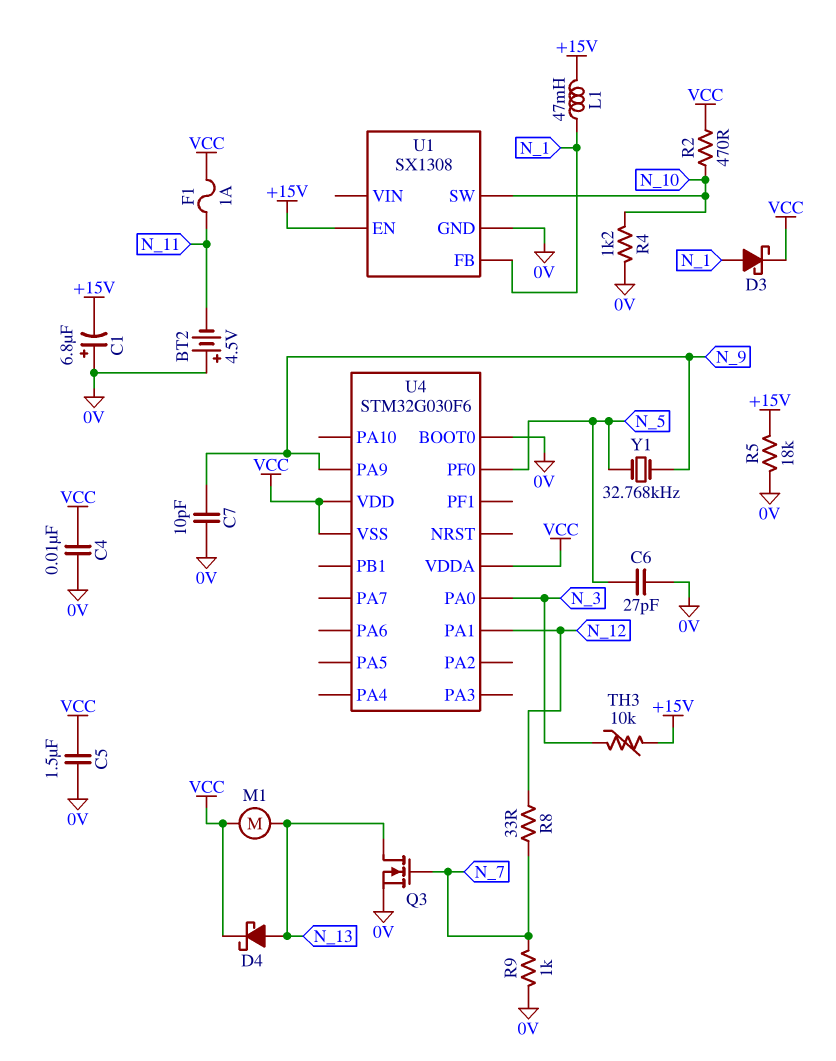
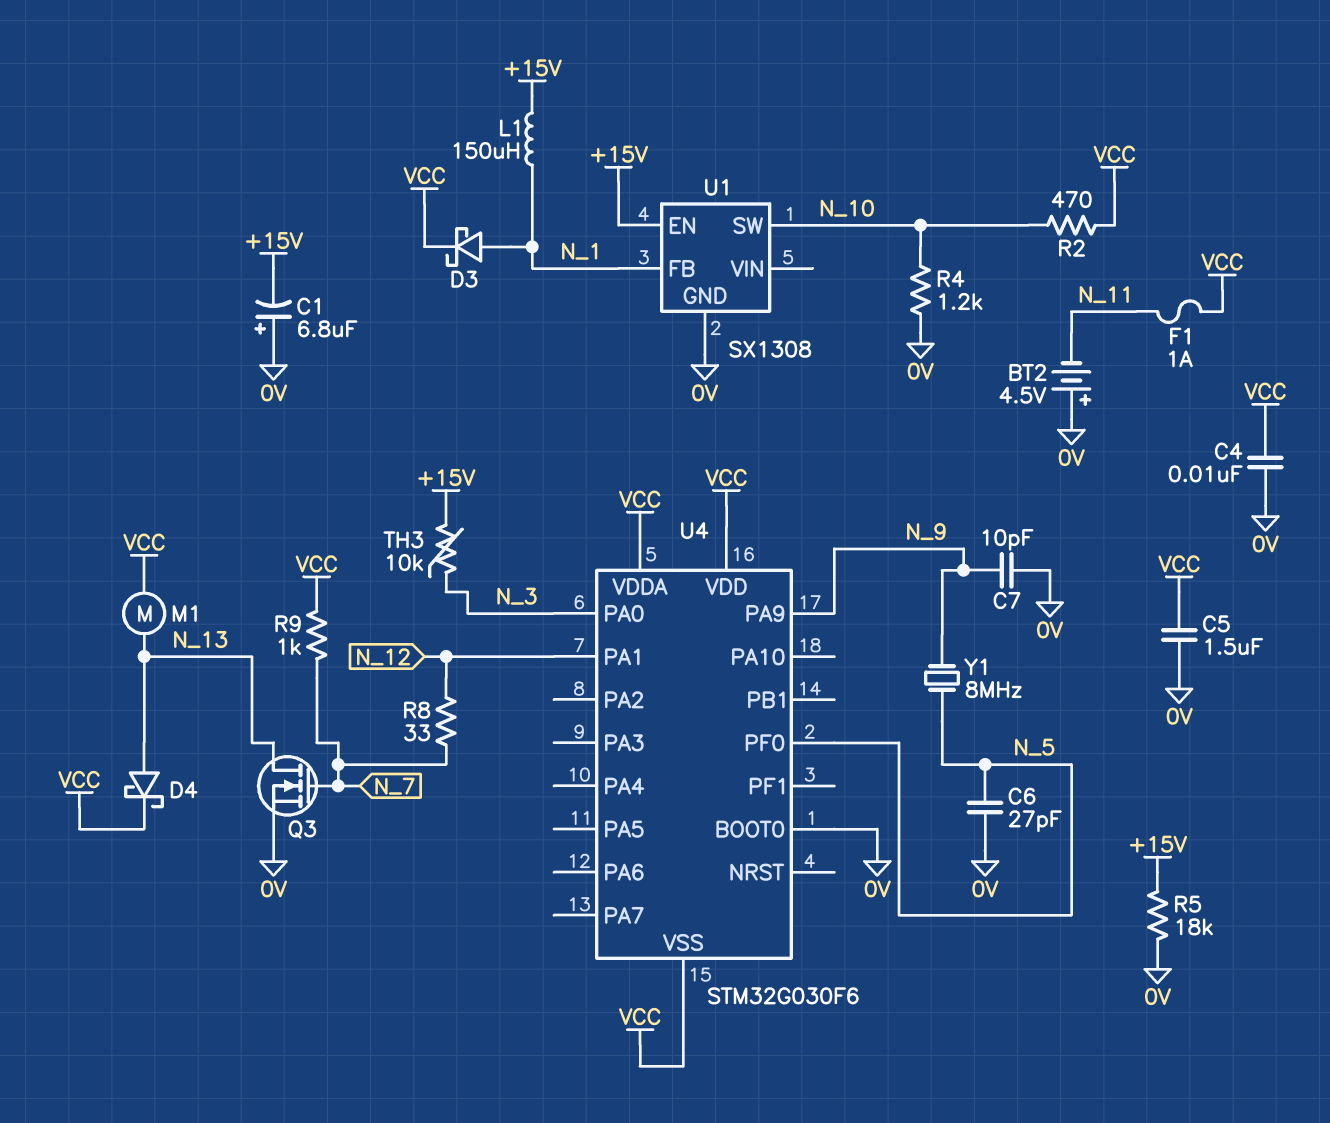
L1: 47mH (+15V, N_1) -> 150uH (+15V, N_1)
R9: 1k (0V, N_7) -> 1k (N_7, VCC)
Y1: 32.768kHz (N_5, N_9) -> 8MHz (N_5, N_9)

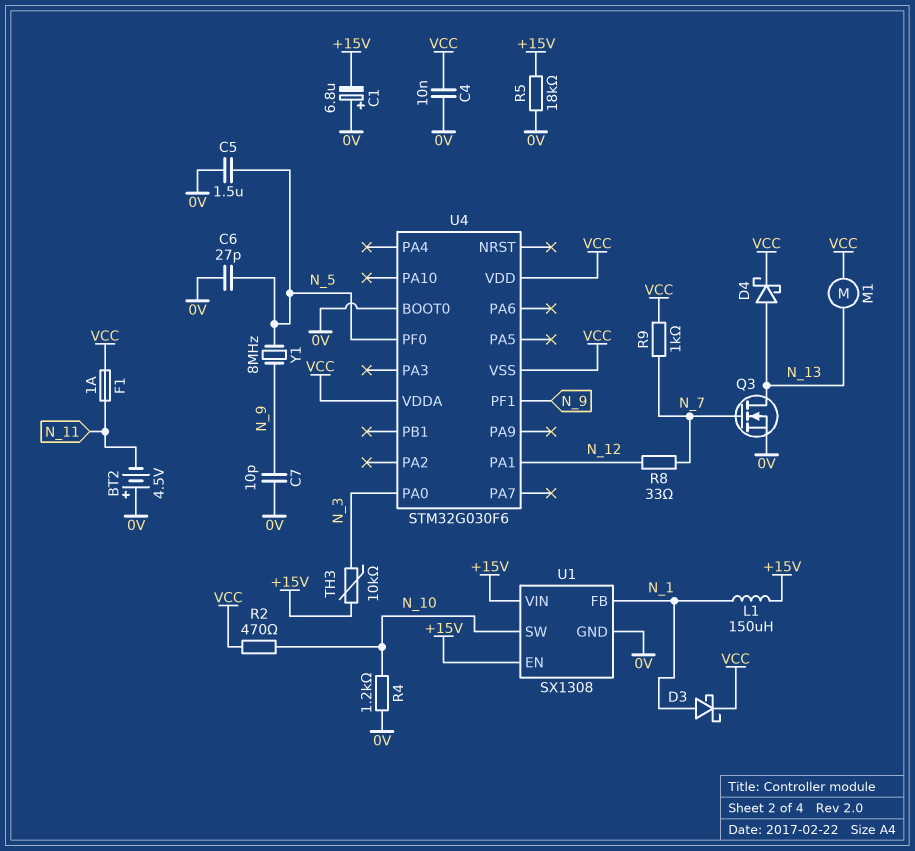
C5: 1.5uF (0V, VCC) -> 1.5uF (0V, N_5)
U1 pin VIN: none -> +15V
U4 pin PA9: N_9 -> none
U4 pin PF1: none -> N_9

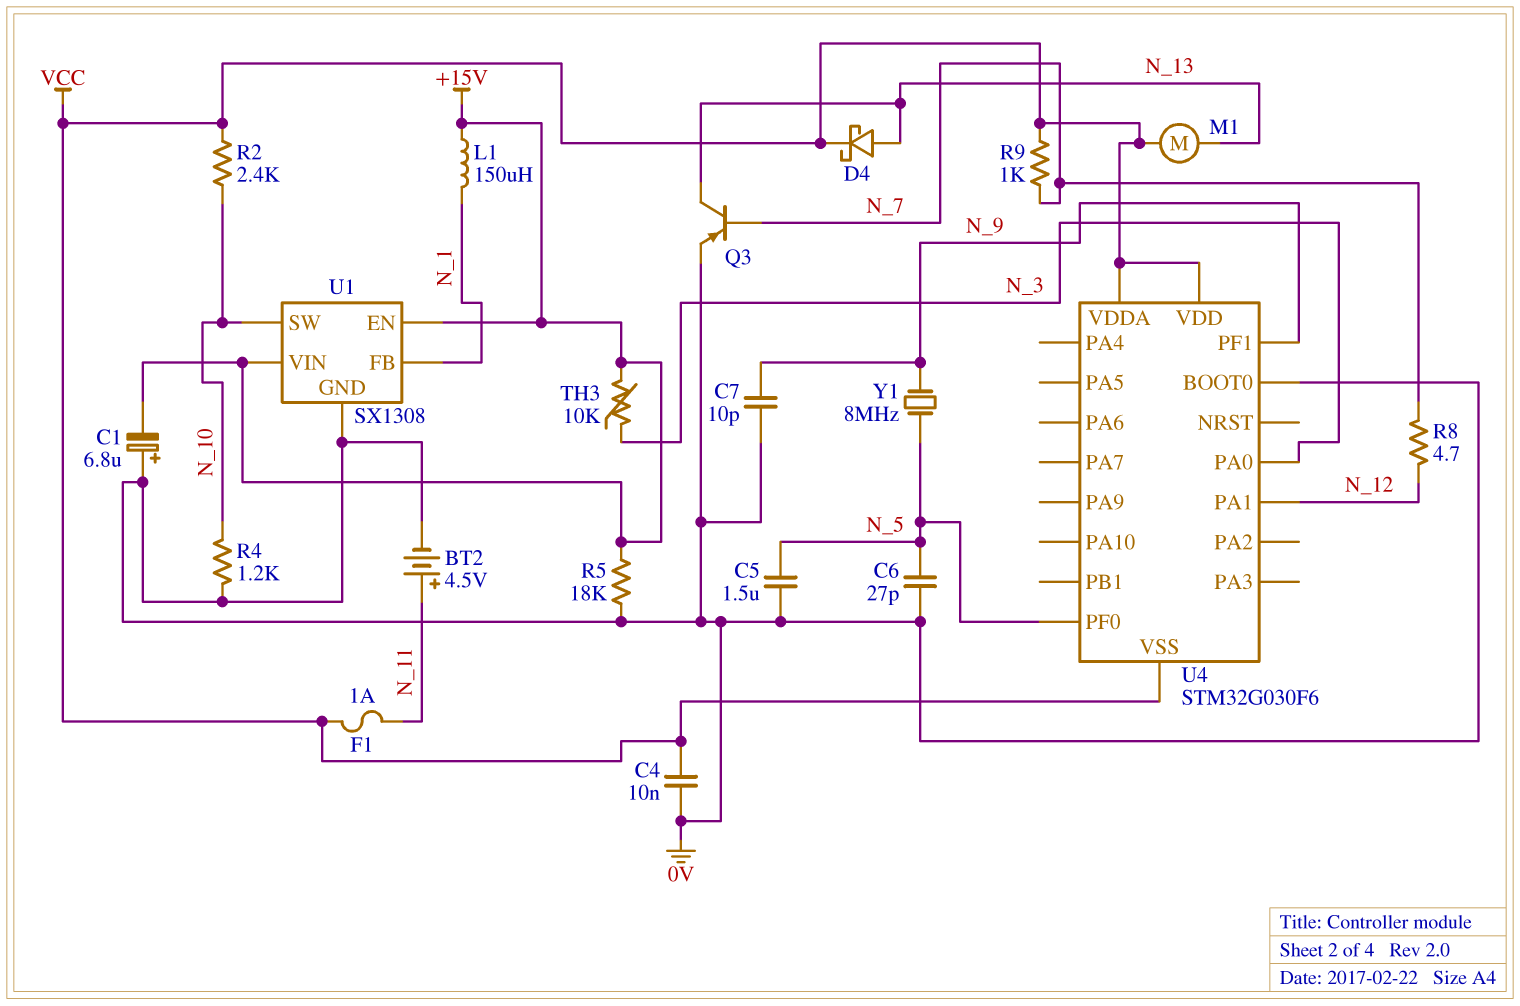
BT2: 4.5V (plus 0V, minus N_11) -> 4.5V (plus N_11, minus 0V)
D3: schottky (A N_1, K VCC) -> none
Q3: NMOS (G N_7, D N_13, S 0V) -> PNP (B N_7, C N_13, E 0V)
R2: 470 (N_10, VCC) -> 2.4k (N_10, VCC)
R8: 33 (N_7, N_12) -> 4.7 (N_7, N_12)

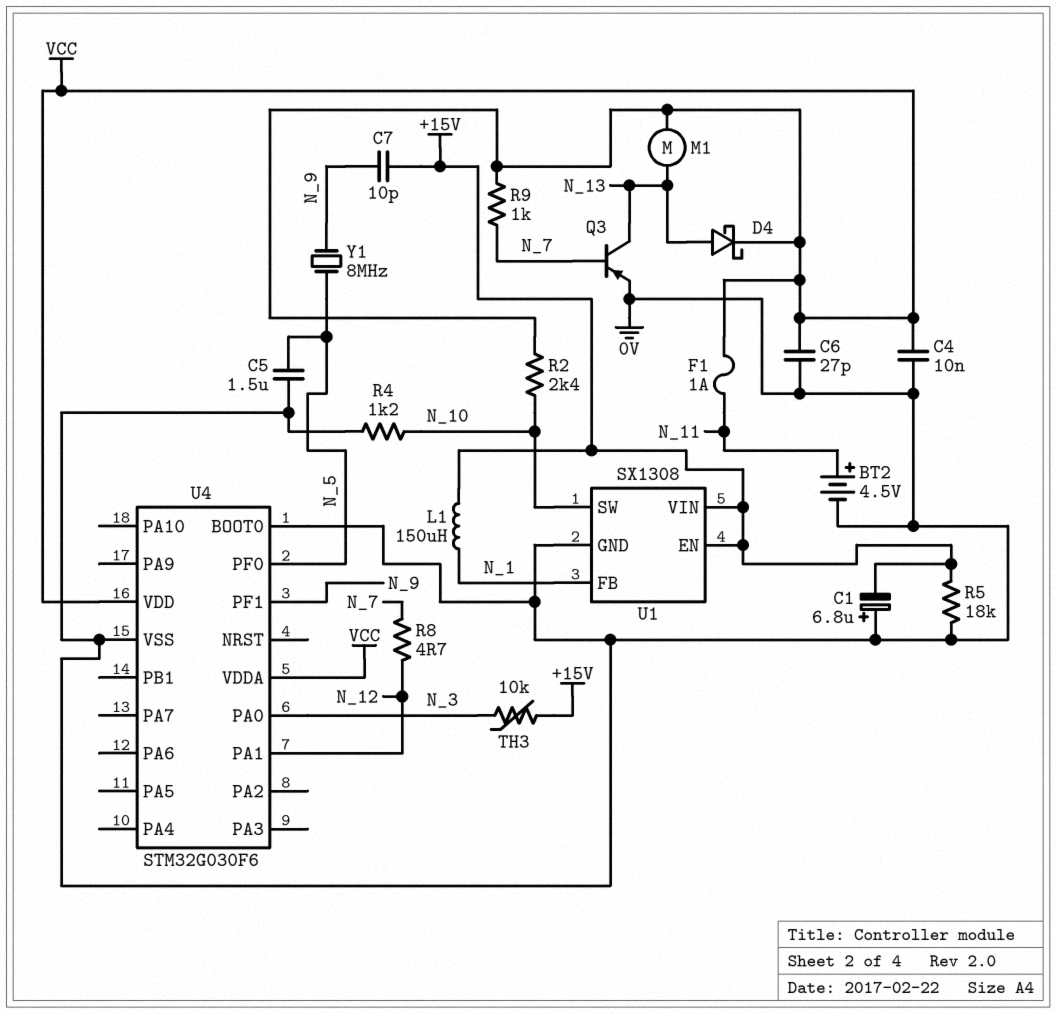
C6: 27pF (0V, N_5) -> 27pF (0V, VCC)
C7: 10pF (0V, N_9) -> 10pF (+15V, N_9)
U4 pin VSS: VCC -> 0V

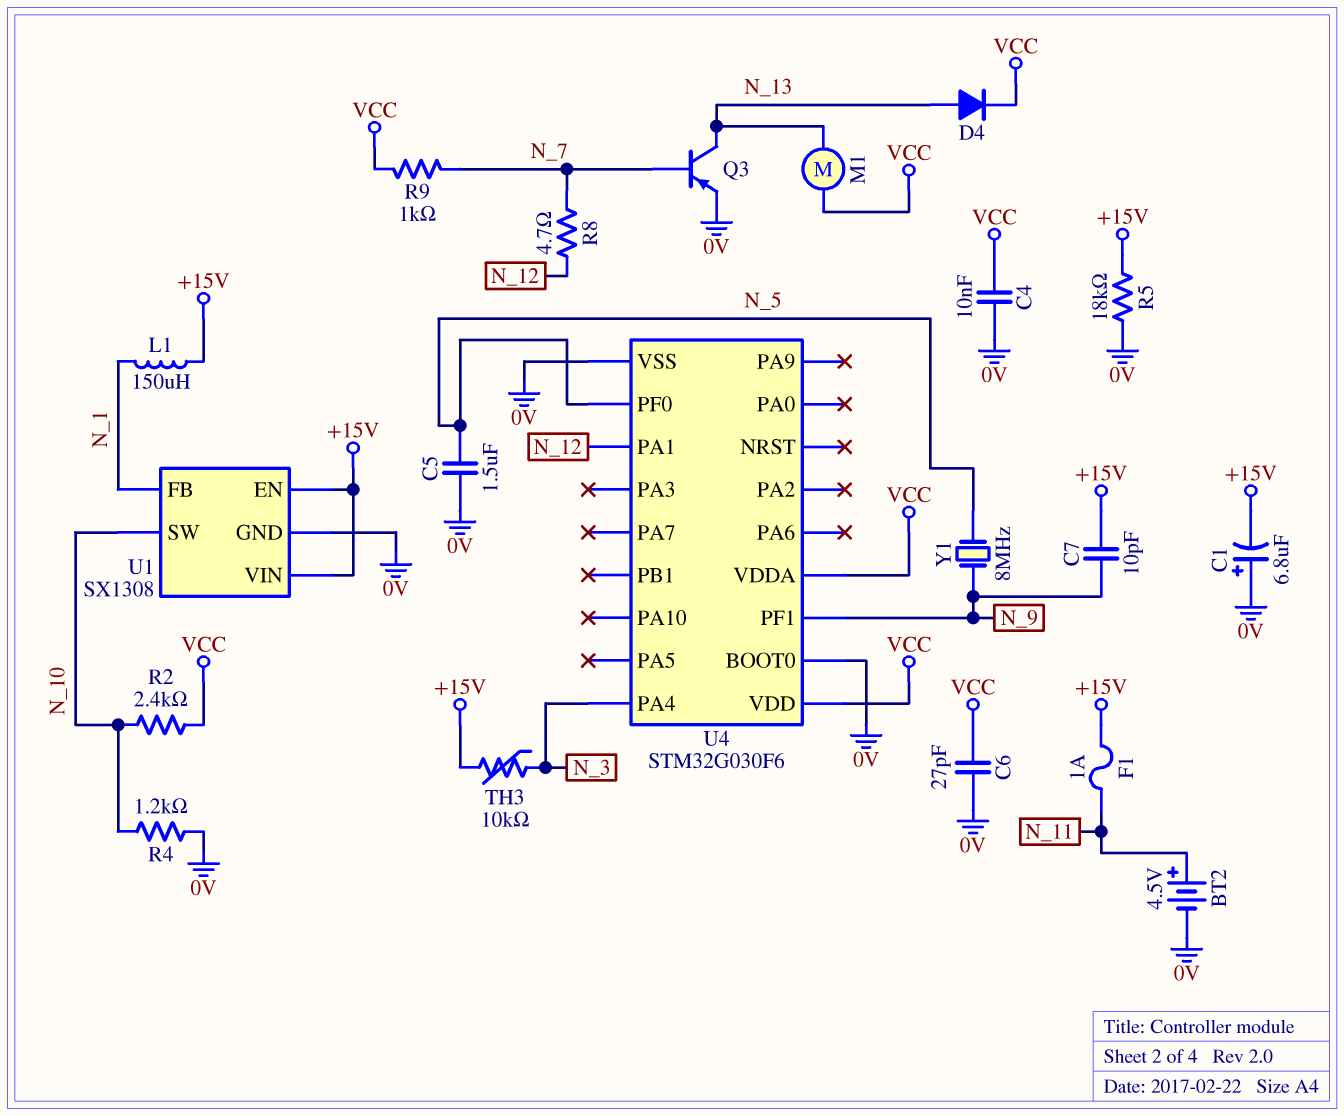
D4: schottky (A N_13, K VCC) -> diode (A N_13, K VCC)
F1: 1A (N_11, VCC) -> 1A (+15V, N_11)
U4 pin PA0: N_3 -> none
U4 pin PA4: none -> N_3

